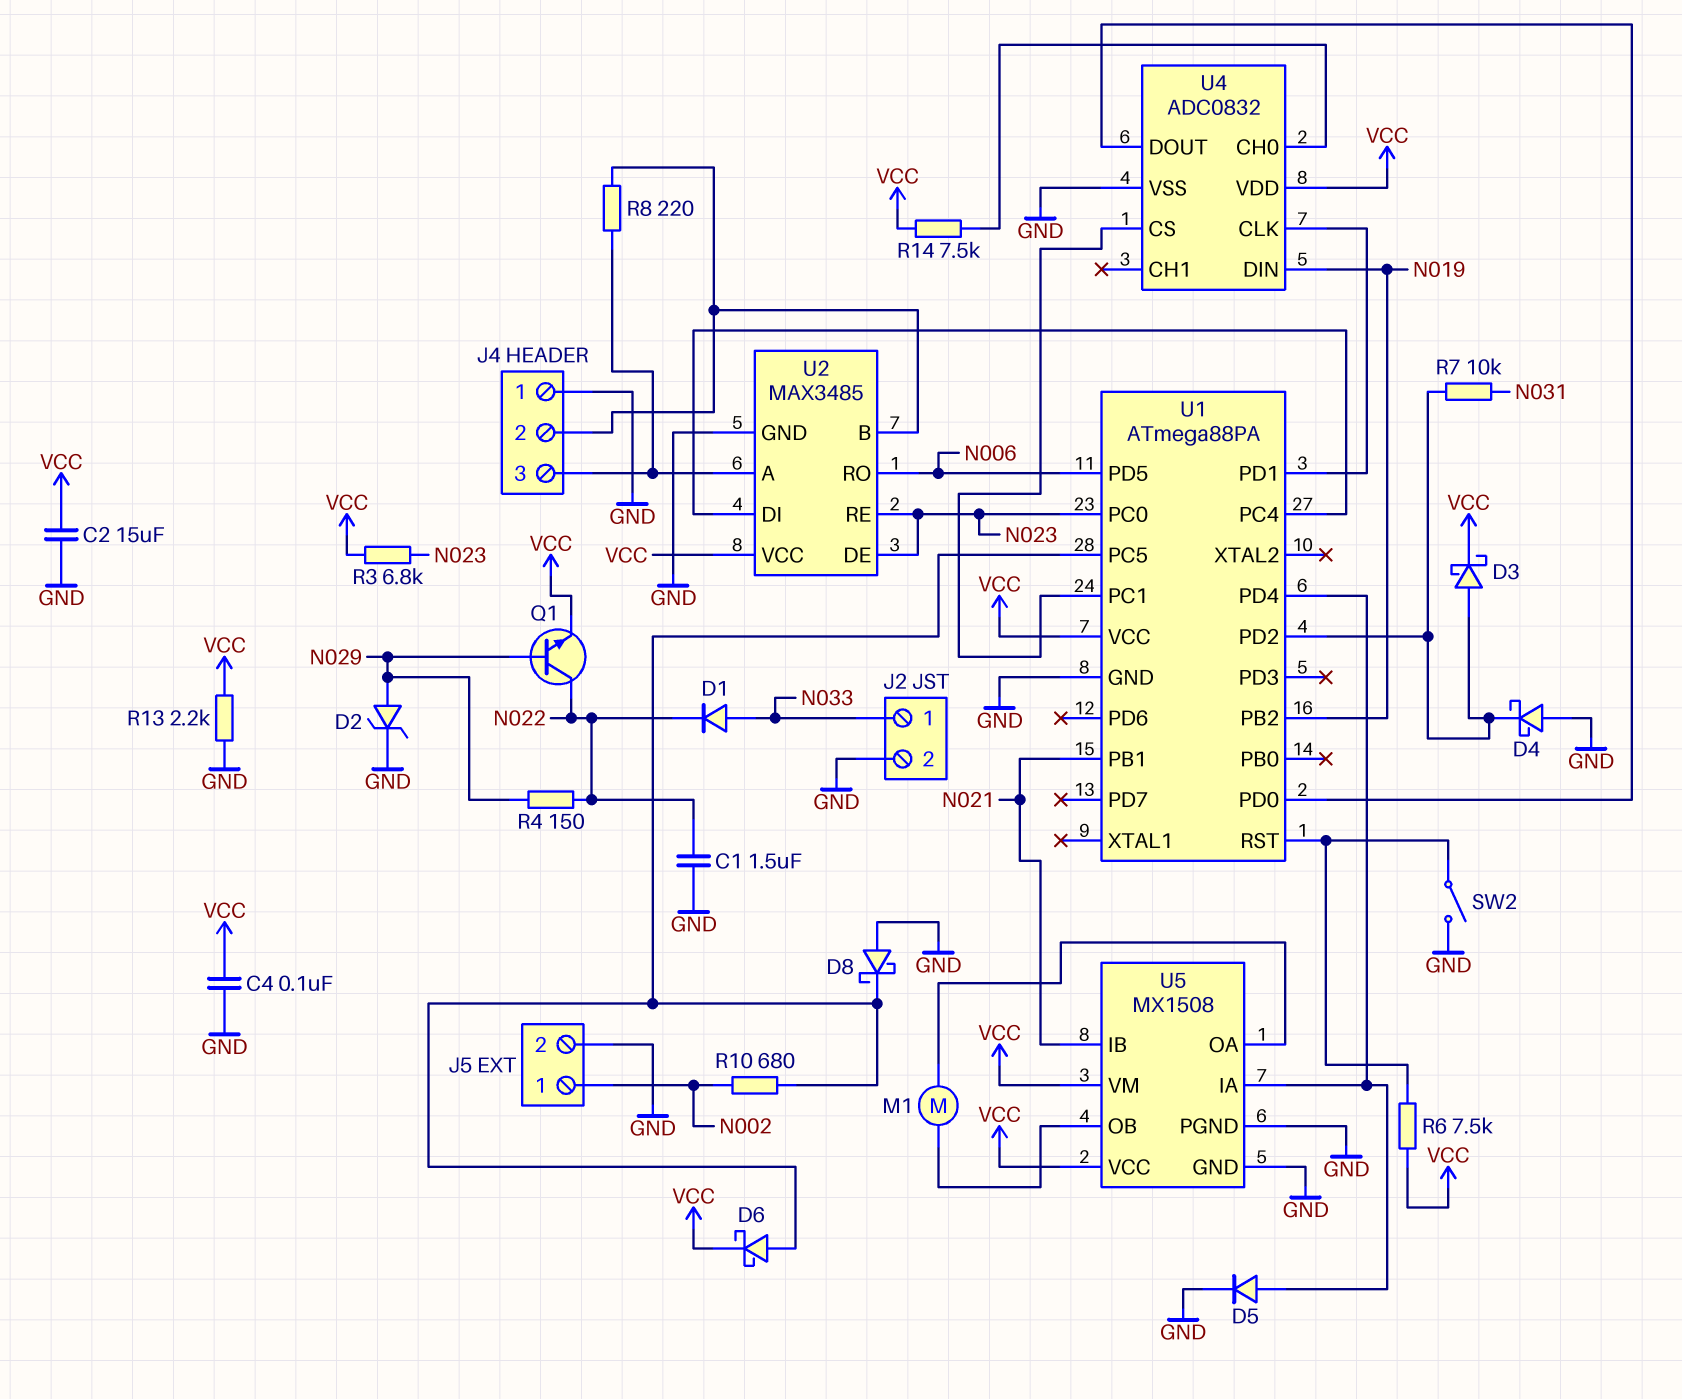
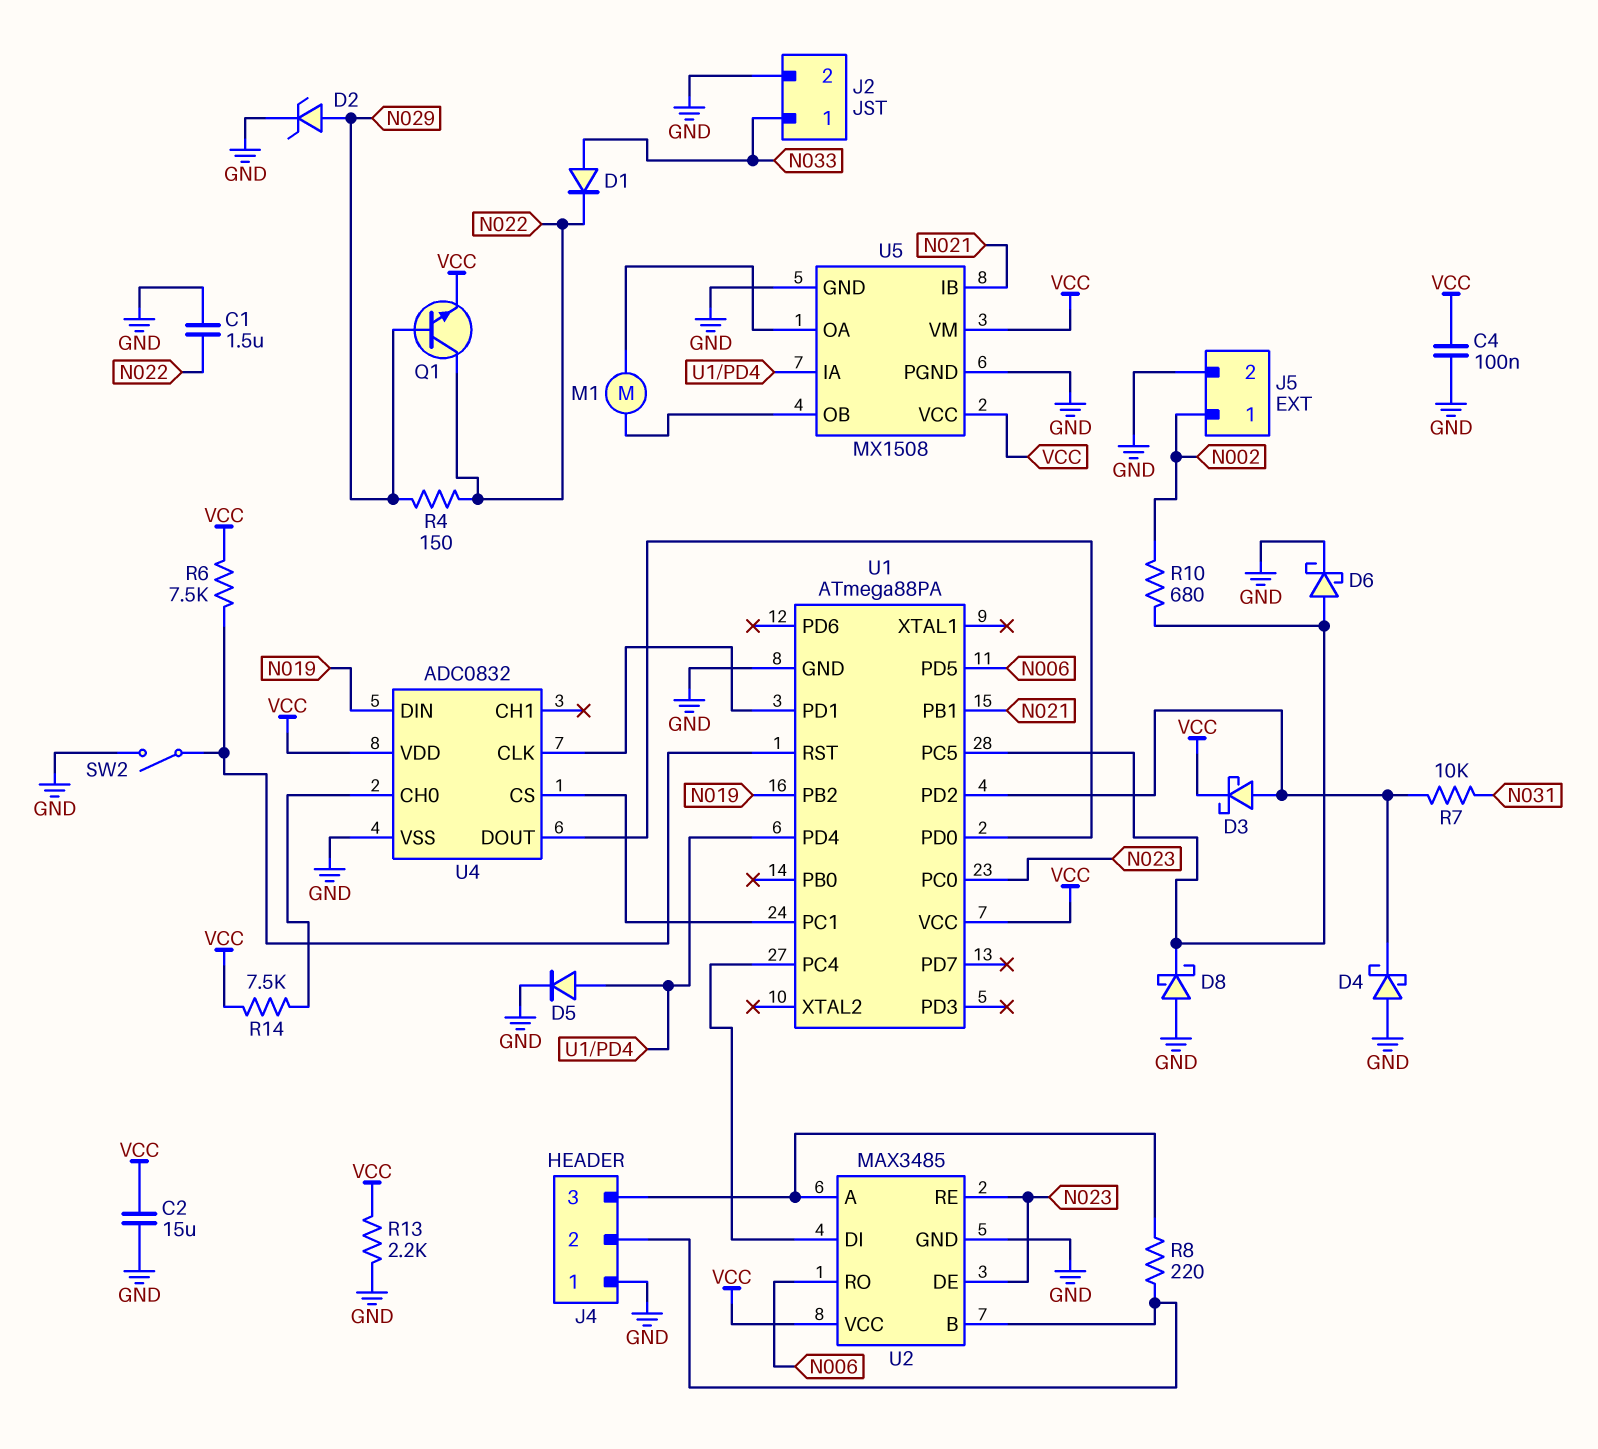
D6: schottky (A U1/PC5, K VCC) -> schottky (A U1/PC5, K GND)
R3: 6.8k (N023, VCC) -> none

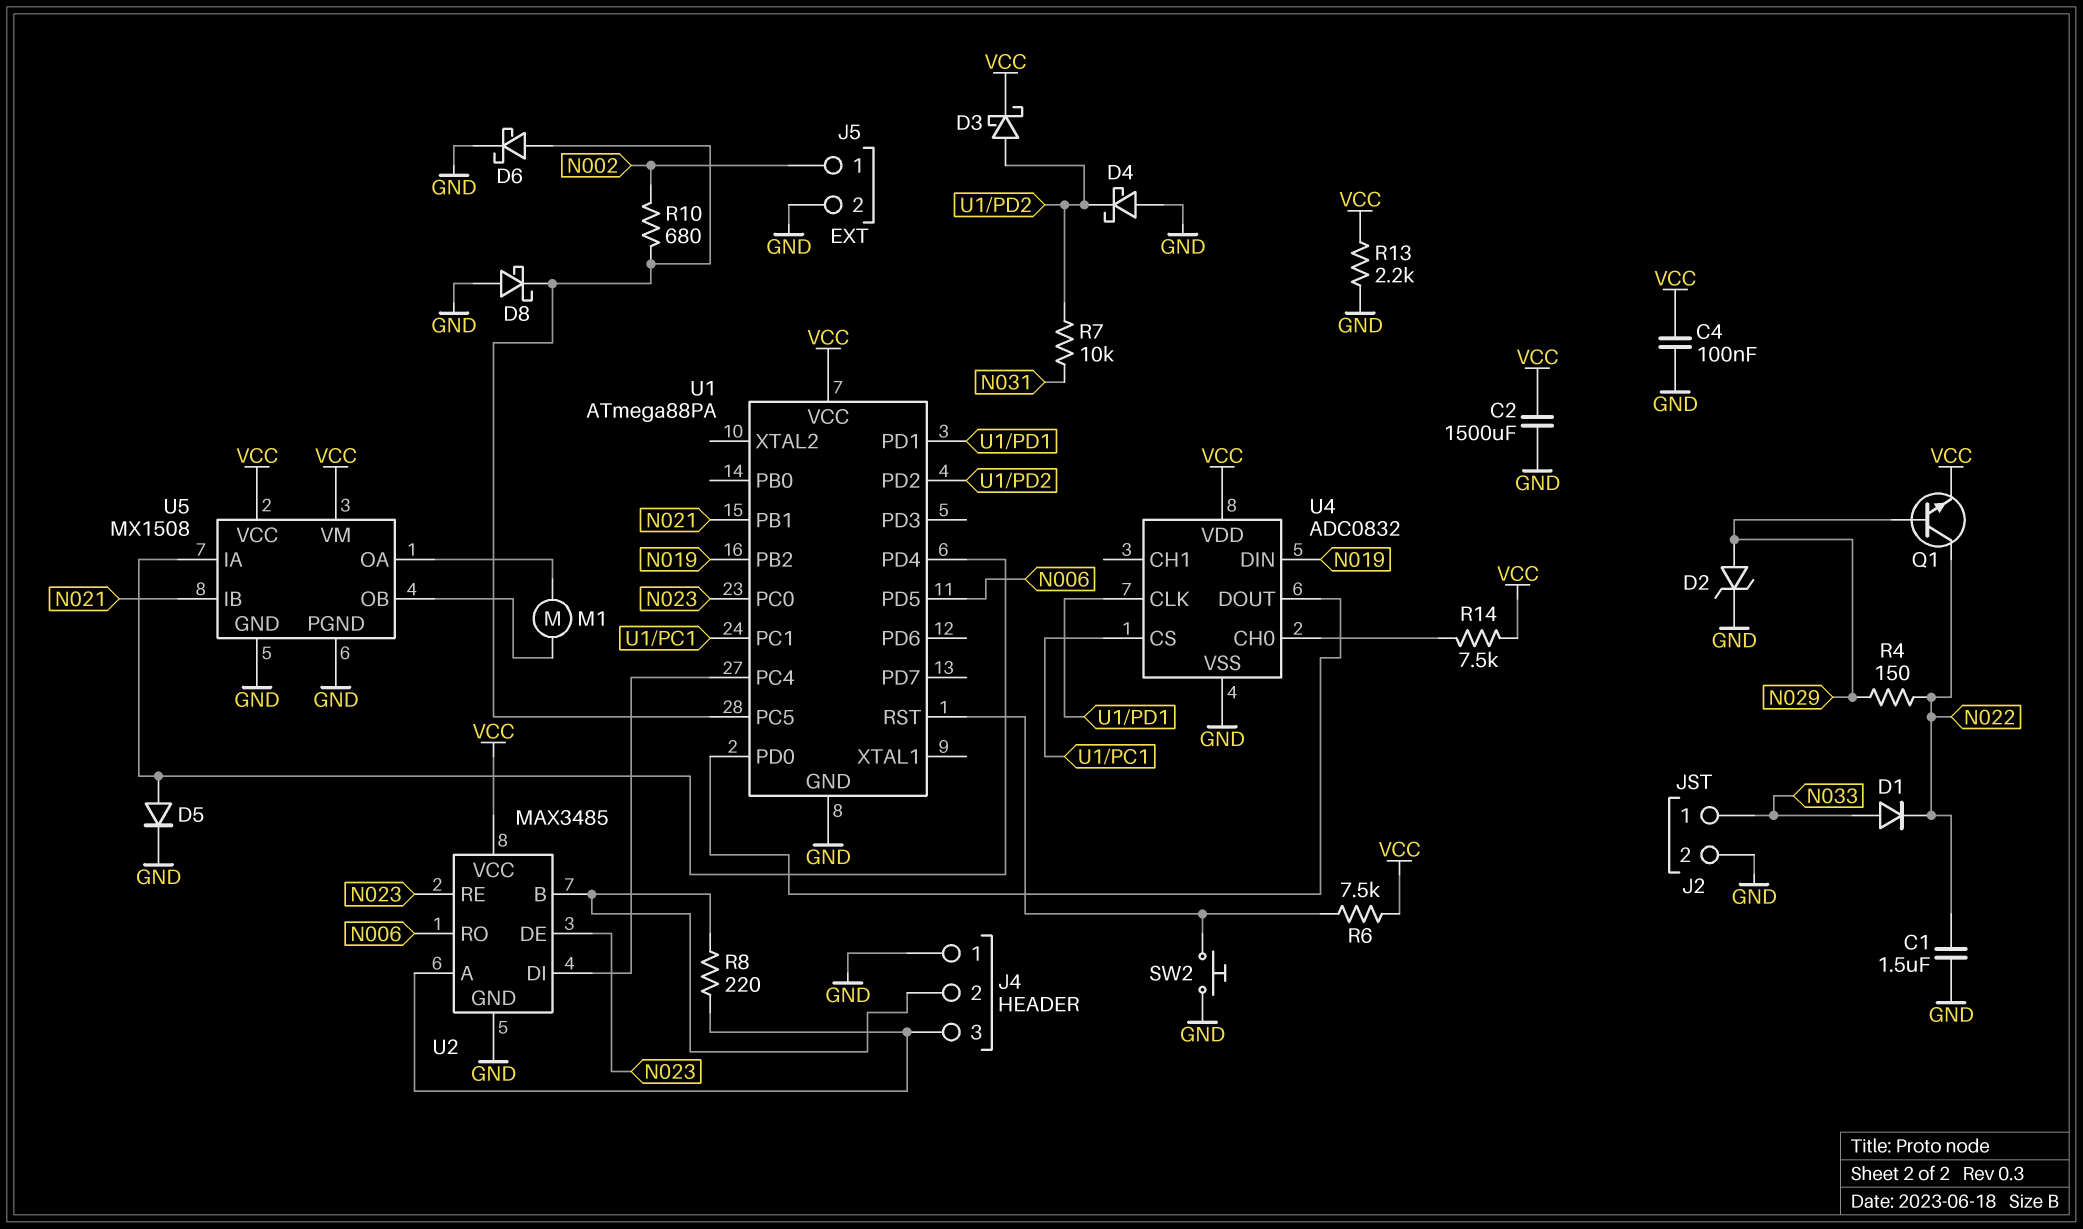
C2: 15uF (GND, VCC) -> 1500uF (GND, VCC)
SW2: switch (GND, U1/RST) -> button (GND, U1/RST)

